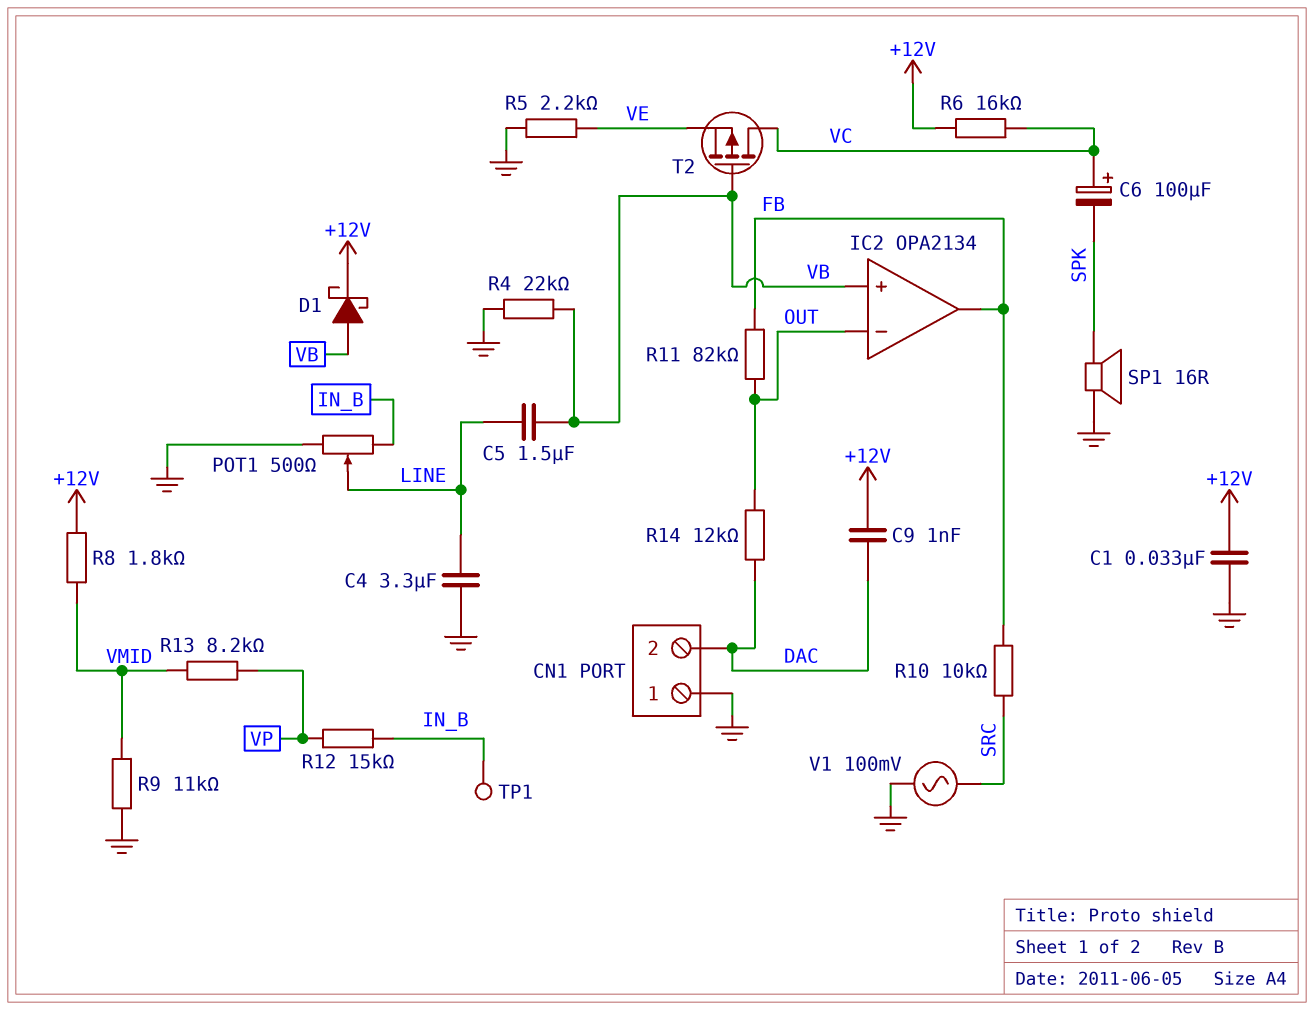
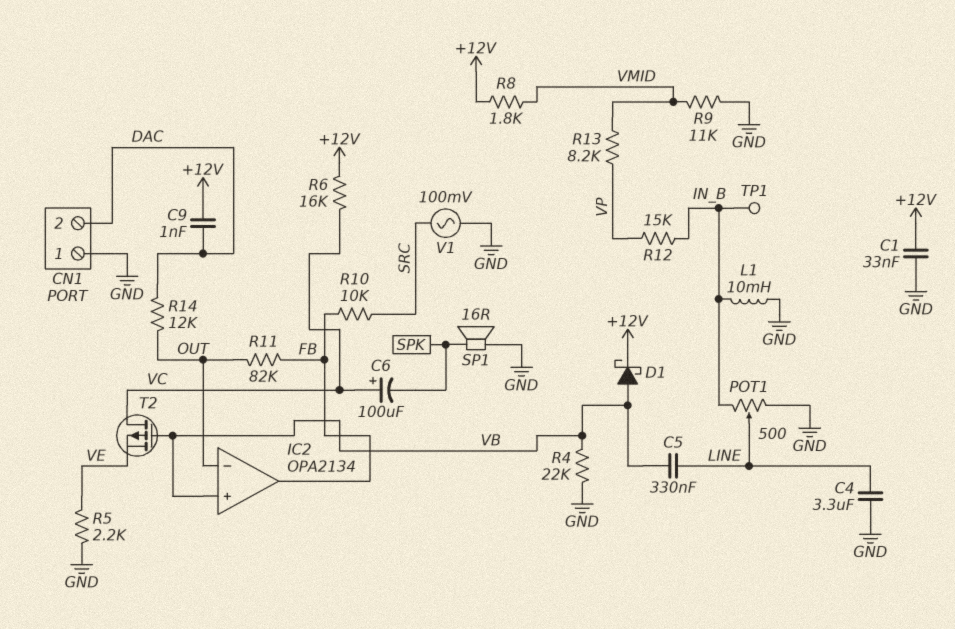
C5: 1.5uF (LINE, VB) -> 330nF (LINE, VB)
L1: none -> 10mH (GND, IN_B)

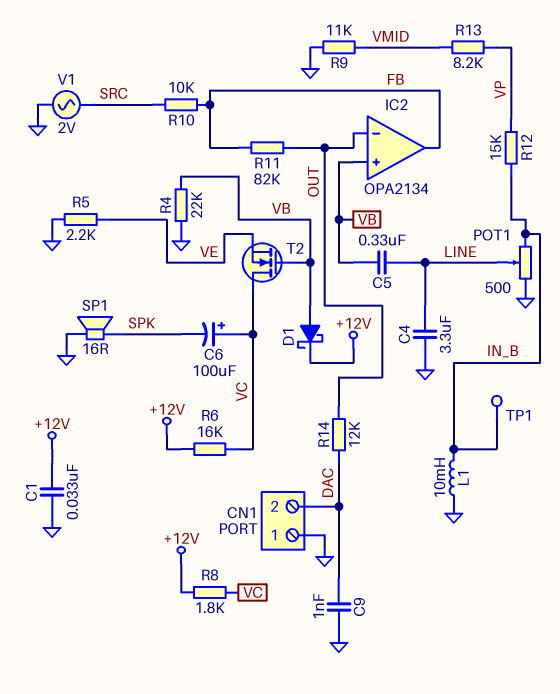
C9: 1nF (+12V, DAC) -> 1nF (DAC, GND)
R8: 1.8k (+12V, VMID) -> 1.8k (+12V, VC)
T2: PMOS (G VB, D VC, S VE) -> NMOS (G VB, D VC, S VE)
V1: AC 100mV (GND, SRC) -> AC 2V (GND, SRC)

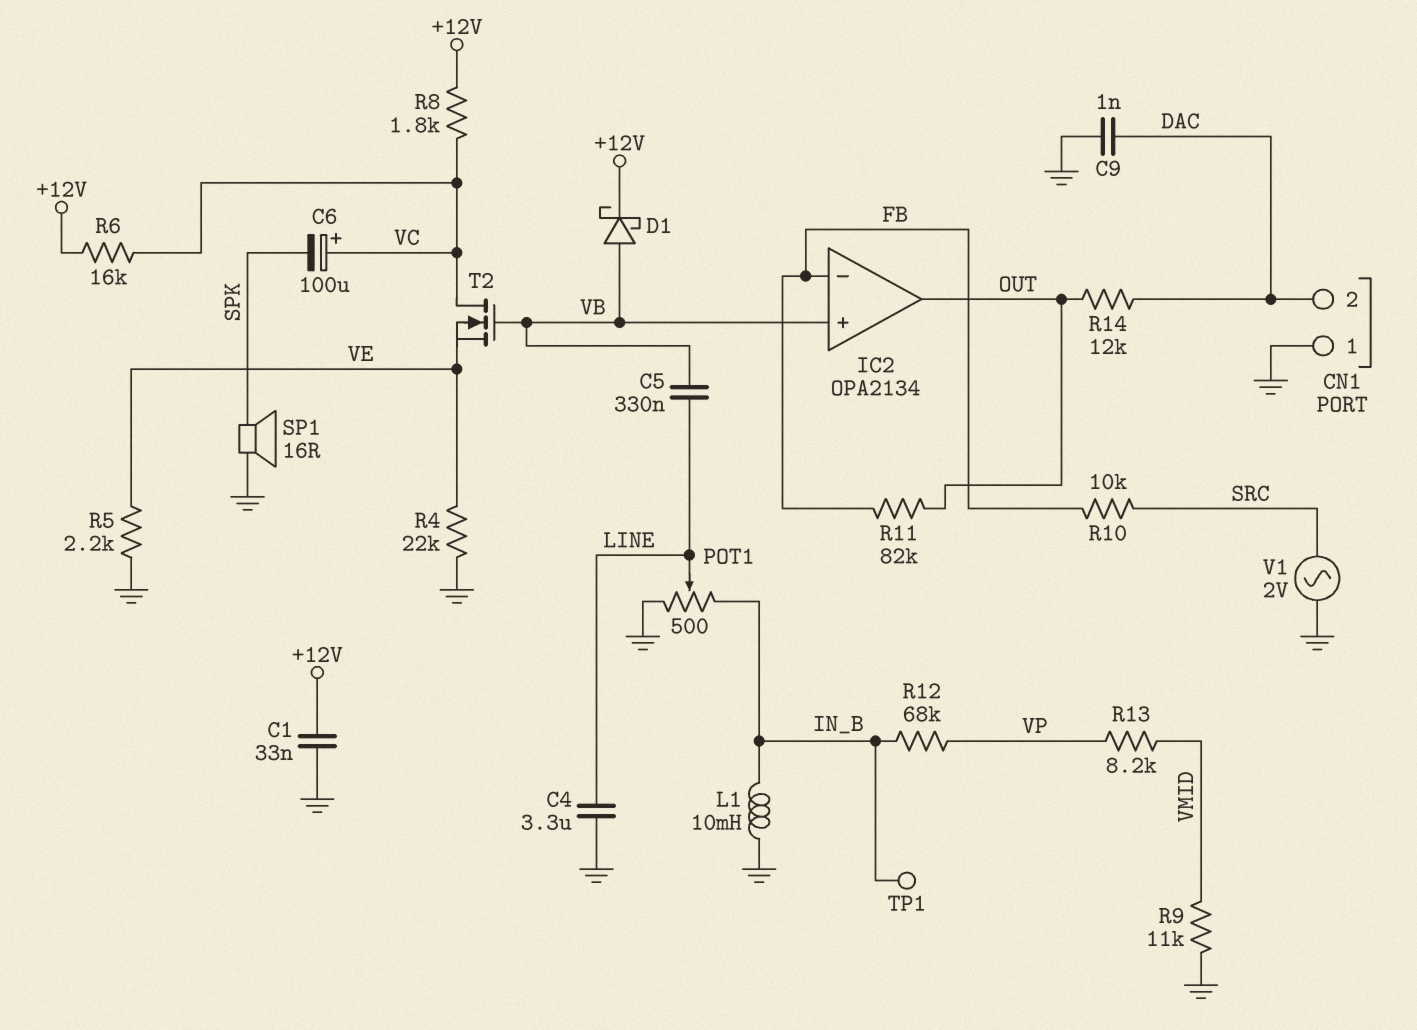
IC2 pin in-: OUT -> FB
IC2 pin out: FB -> OUT
R4: 22k (GND, VB) -> 22k (GND, VE)
R12: 15k (IN_B, VP) -> 68k (IN_B, VP)

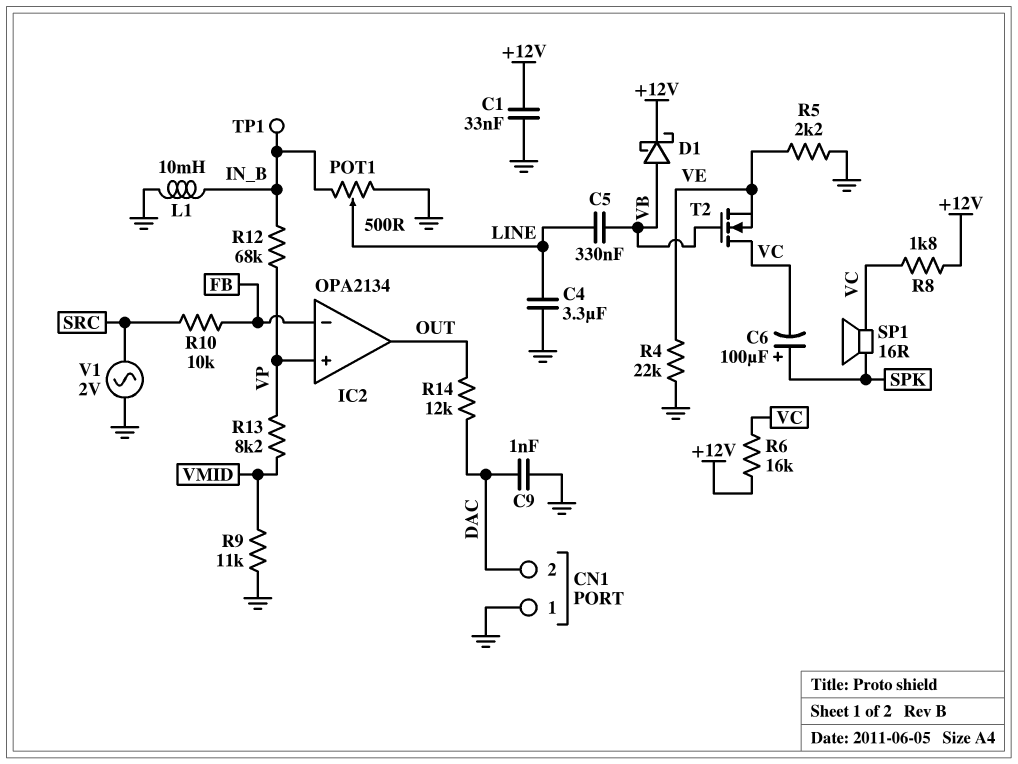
C6: 100uF (plus VC, minus SPK) -> 100uF (plus SPK, minus VC)
IC2 pin in+: VB -> VP
R11: 82k (FB, OUT) -> none
SP1: speaker 16R (GND, SPK) -> speaker 16R (SPK, VC)

